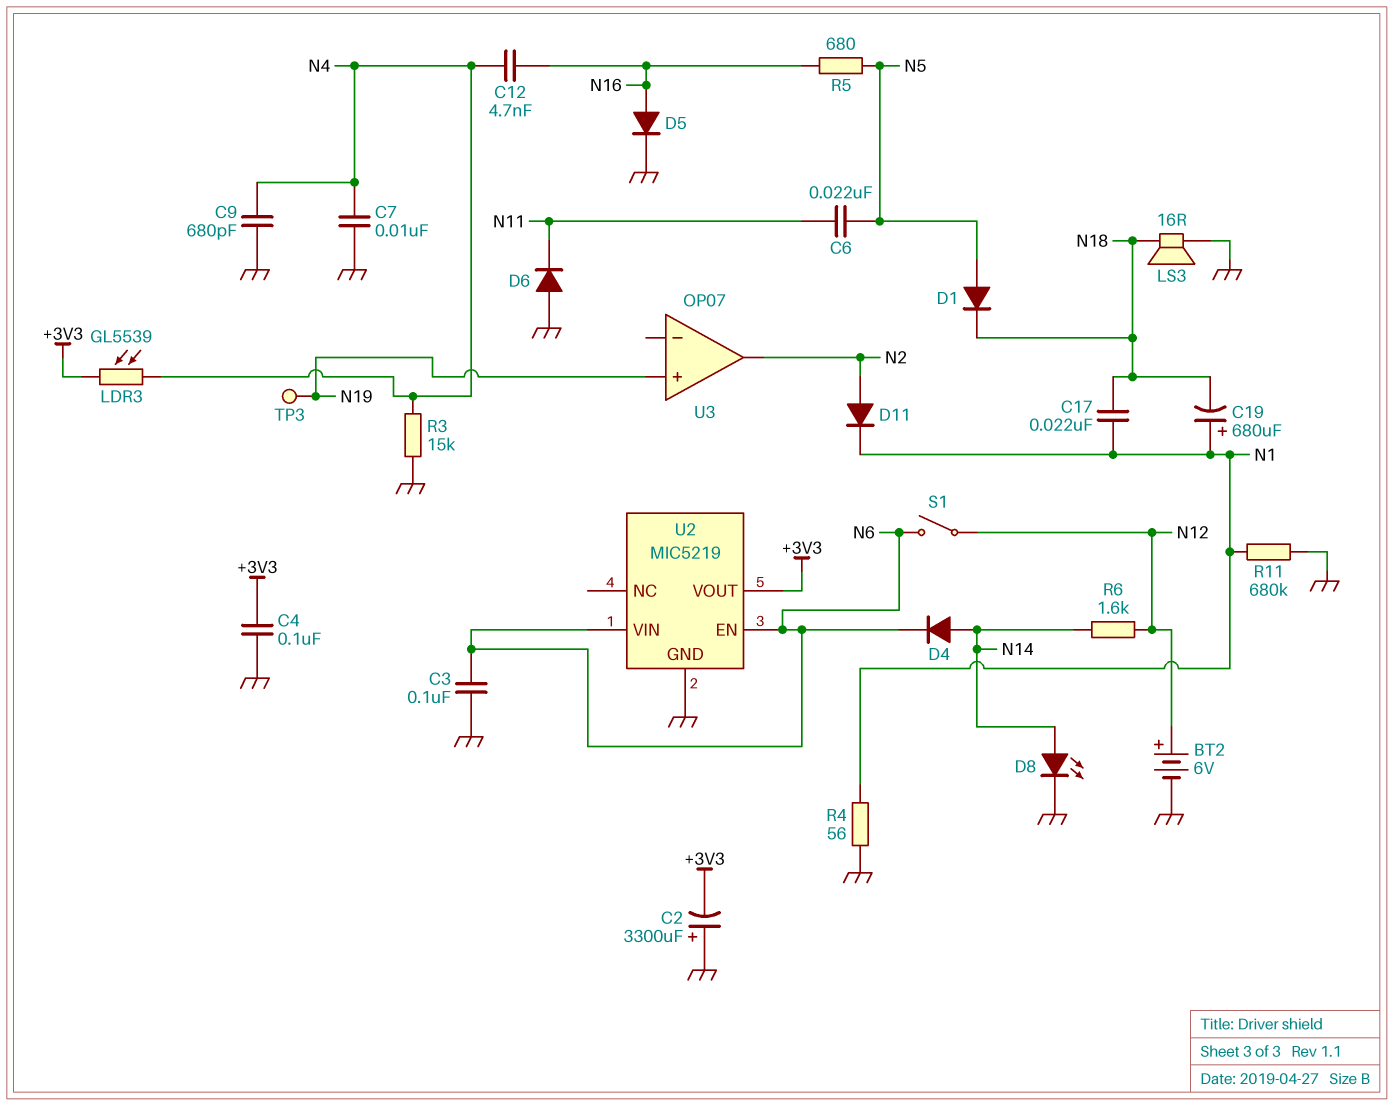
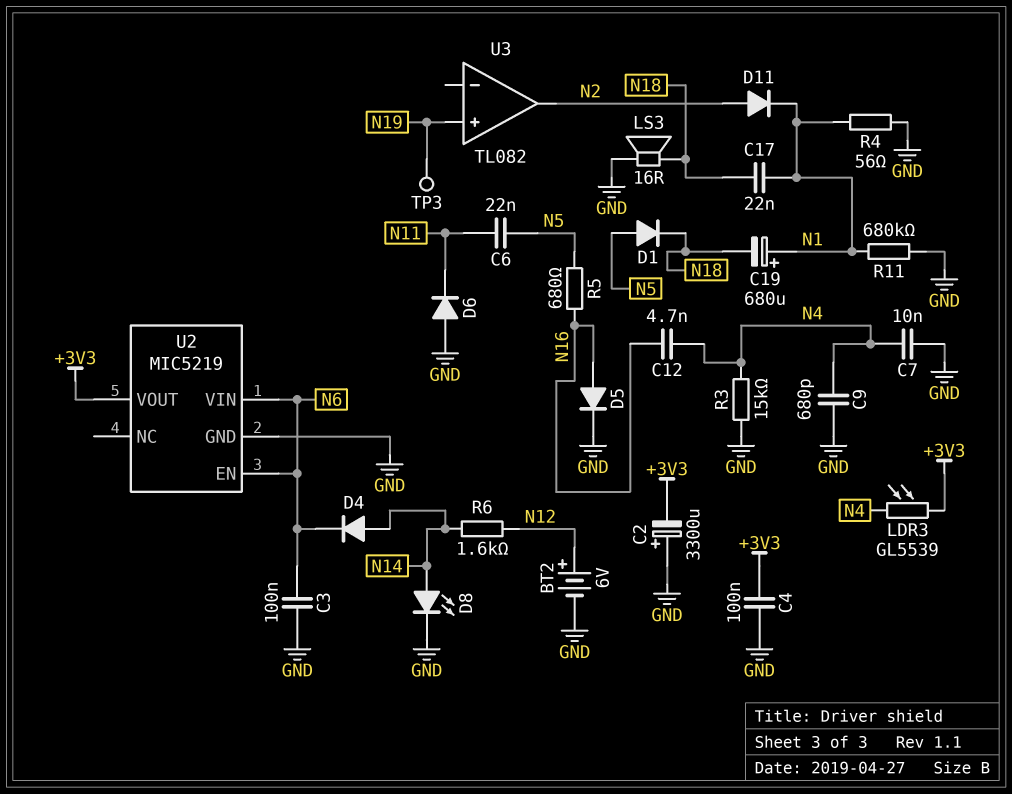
S1: switch (N6, N12) -> none
U3: OP07 -> TL082

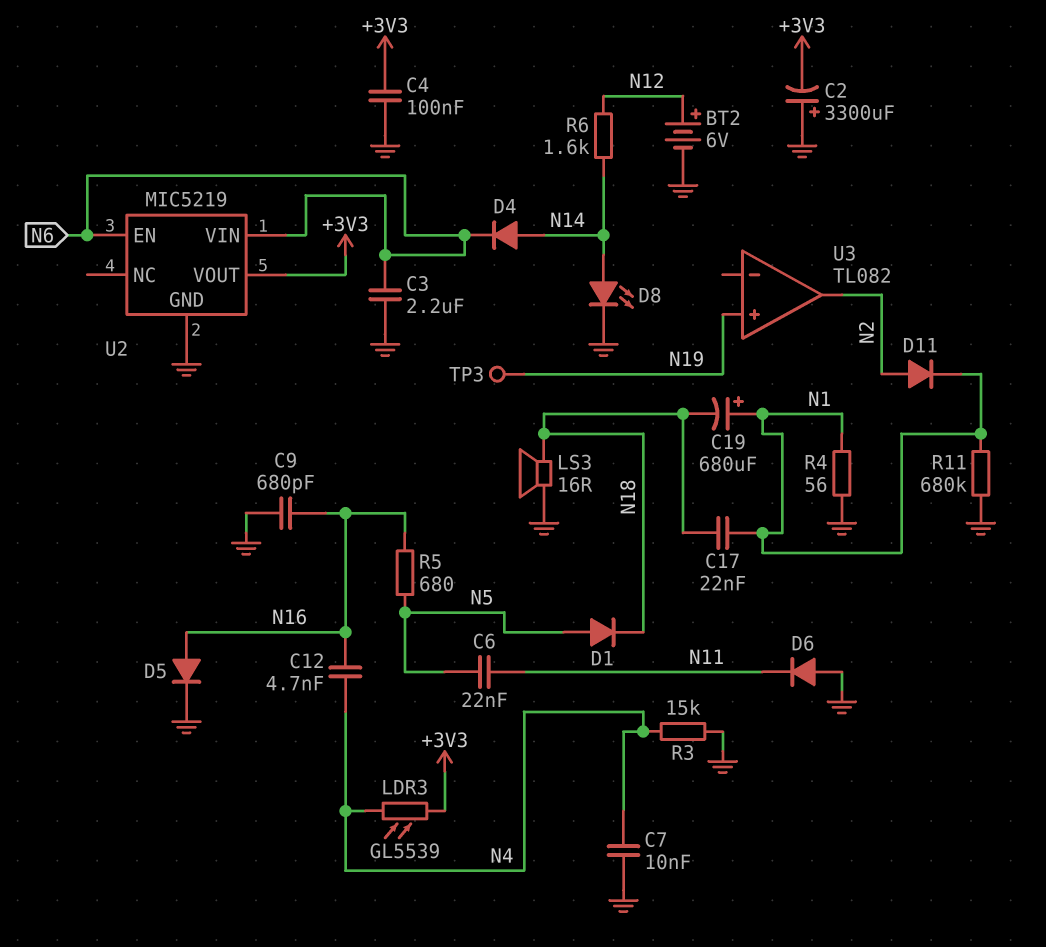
C3: 100nF (GND, N6) -> 2.2uF (GND, N6)
C9: 680pF (GND, N4) -> 680pF (GND, N16)

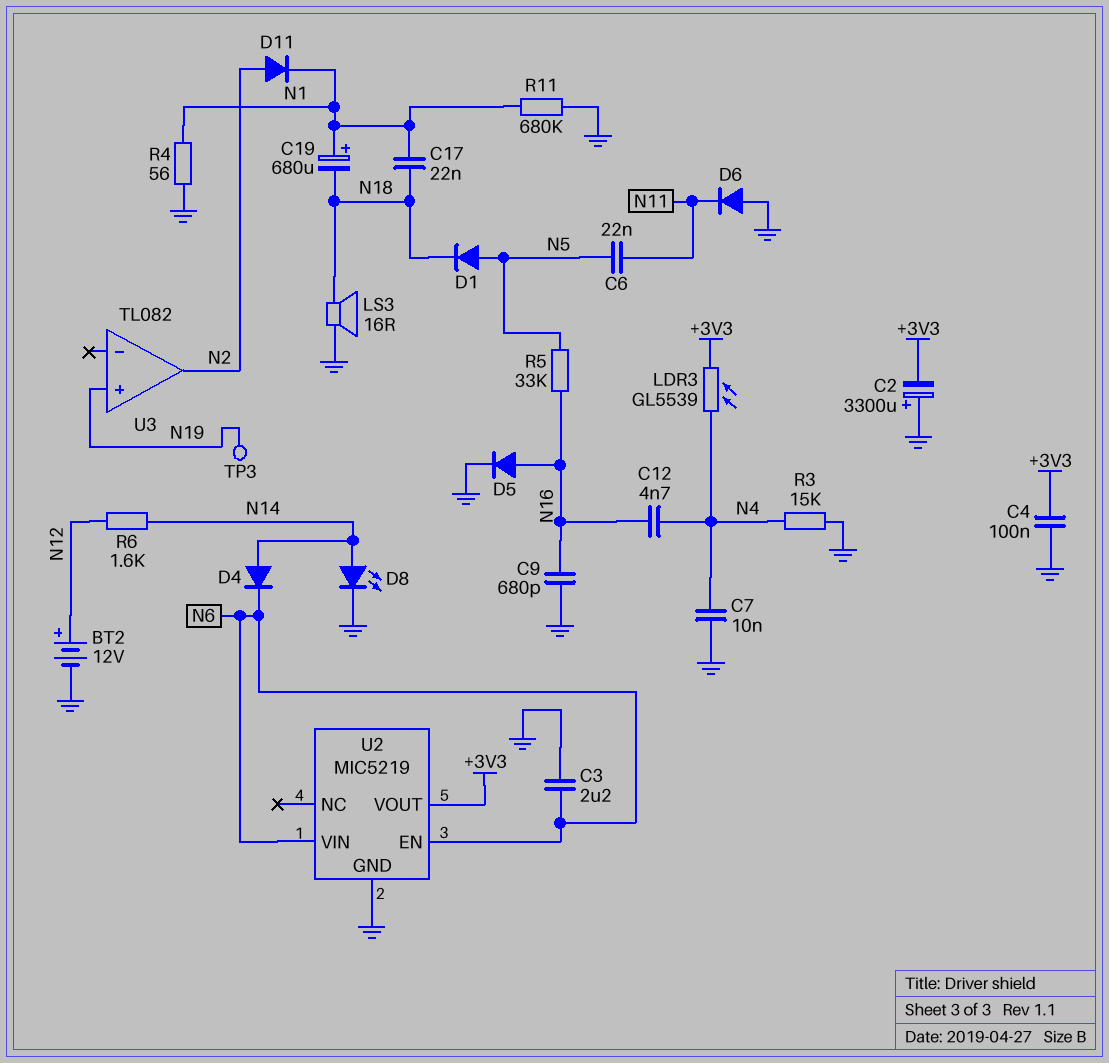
BT2: 6V (plus N12, minus GND) -> 12V (plus N12, minus GND)
R5: 680 (N5, N16) -> 33k (N5, N16)

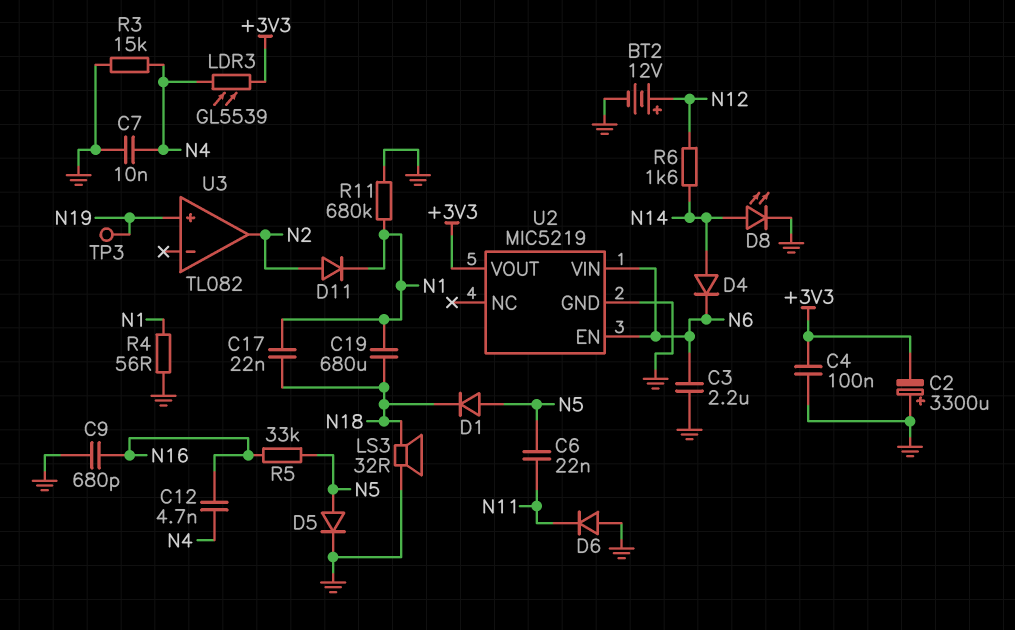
C19: 680uF (plus N1, minus N18) -> 680uF (N1, N18)
D5: diode (A N16, K GND) -> diode (A N5, K GND)
LS3: speaker 16R (GND, N18) -> speaker 32R (GND, N18)

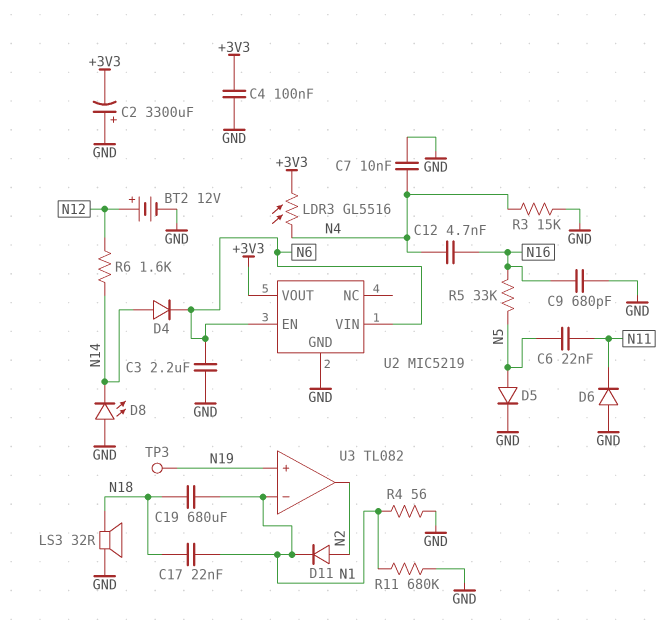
D1: diode (A N5, K N18) -> none
D8: LED (A N14, K GND) -> LED (A GND, K N14)
LDR3: GL5539 (+3V3, N4) -> GL5516 (+3V3, N4)
U3 pin in-: none -> N1

